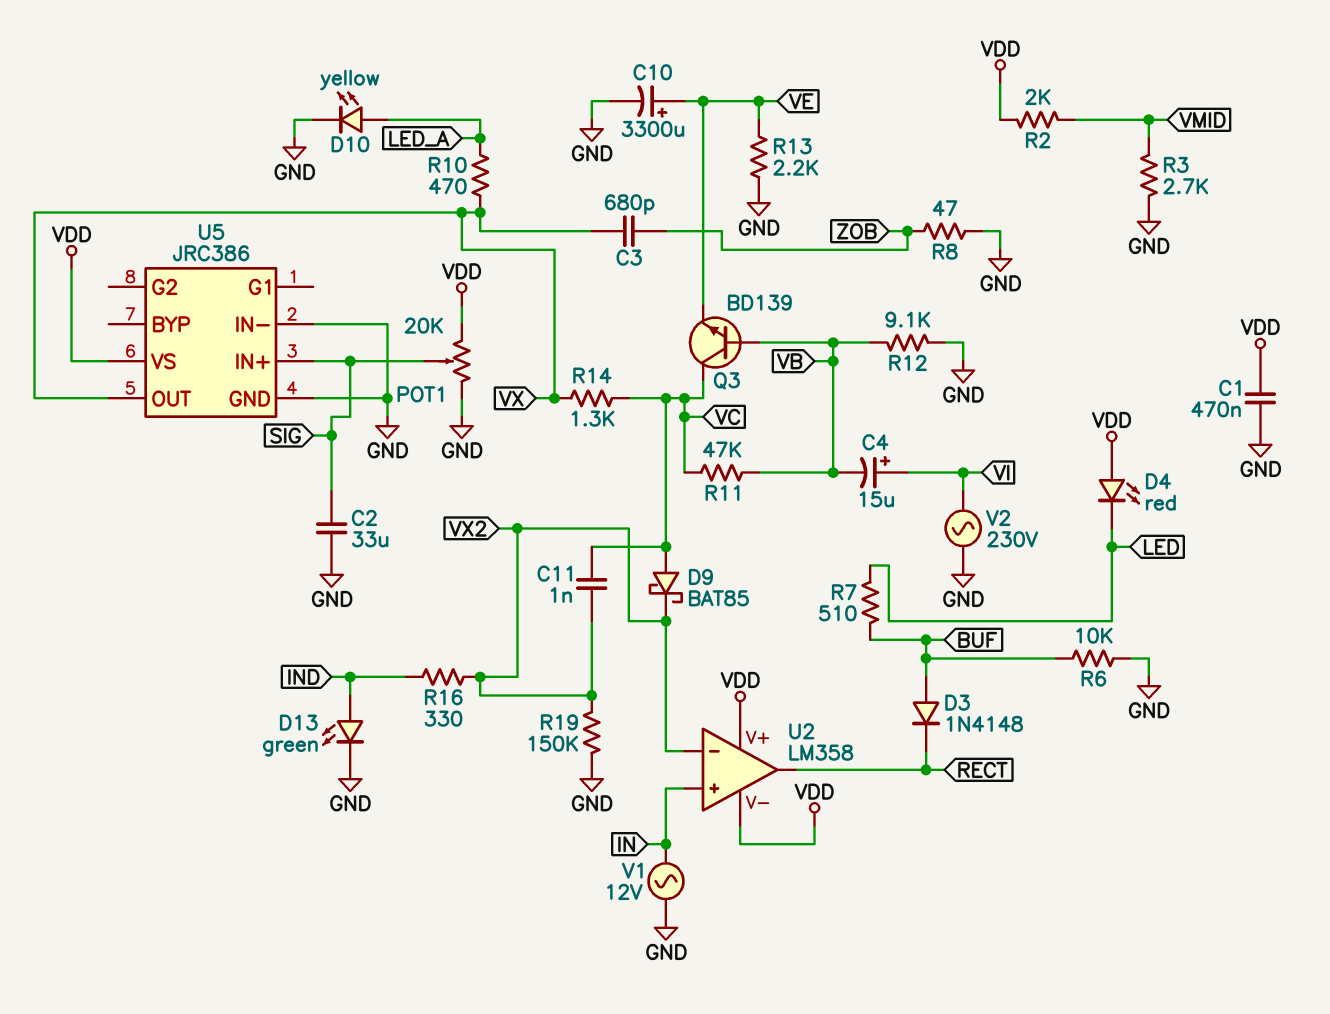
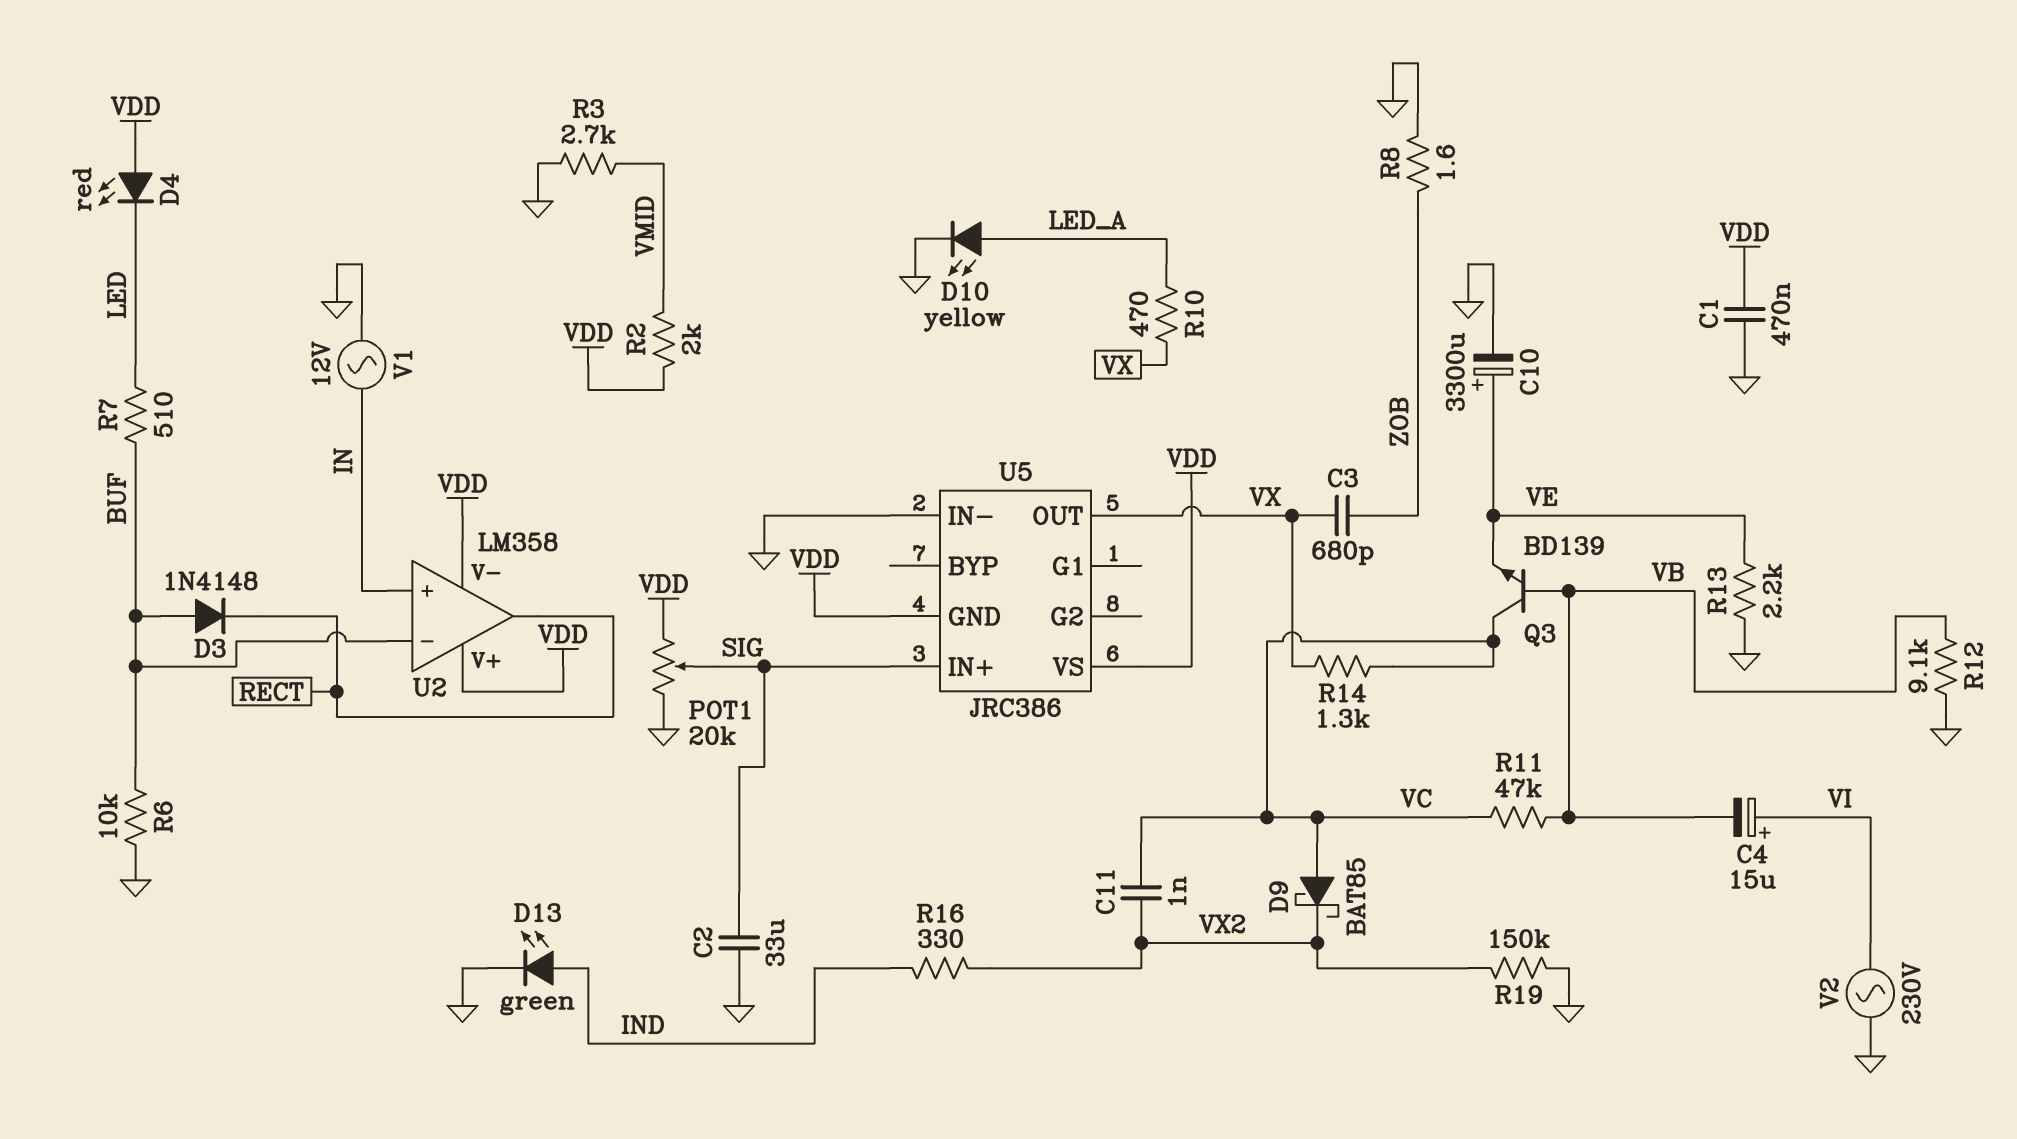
R8: 47 (GND, ZOB) -> 1.6 (GND, ZOB)
U2 pin in-: VX2 -> BUF
U5 pin GND: GND -> VDD

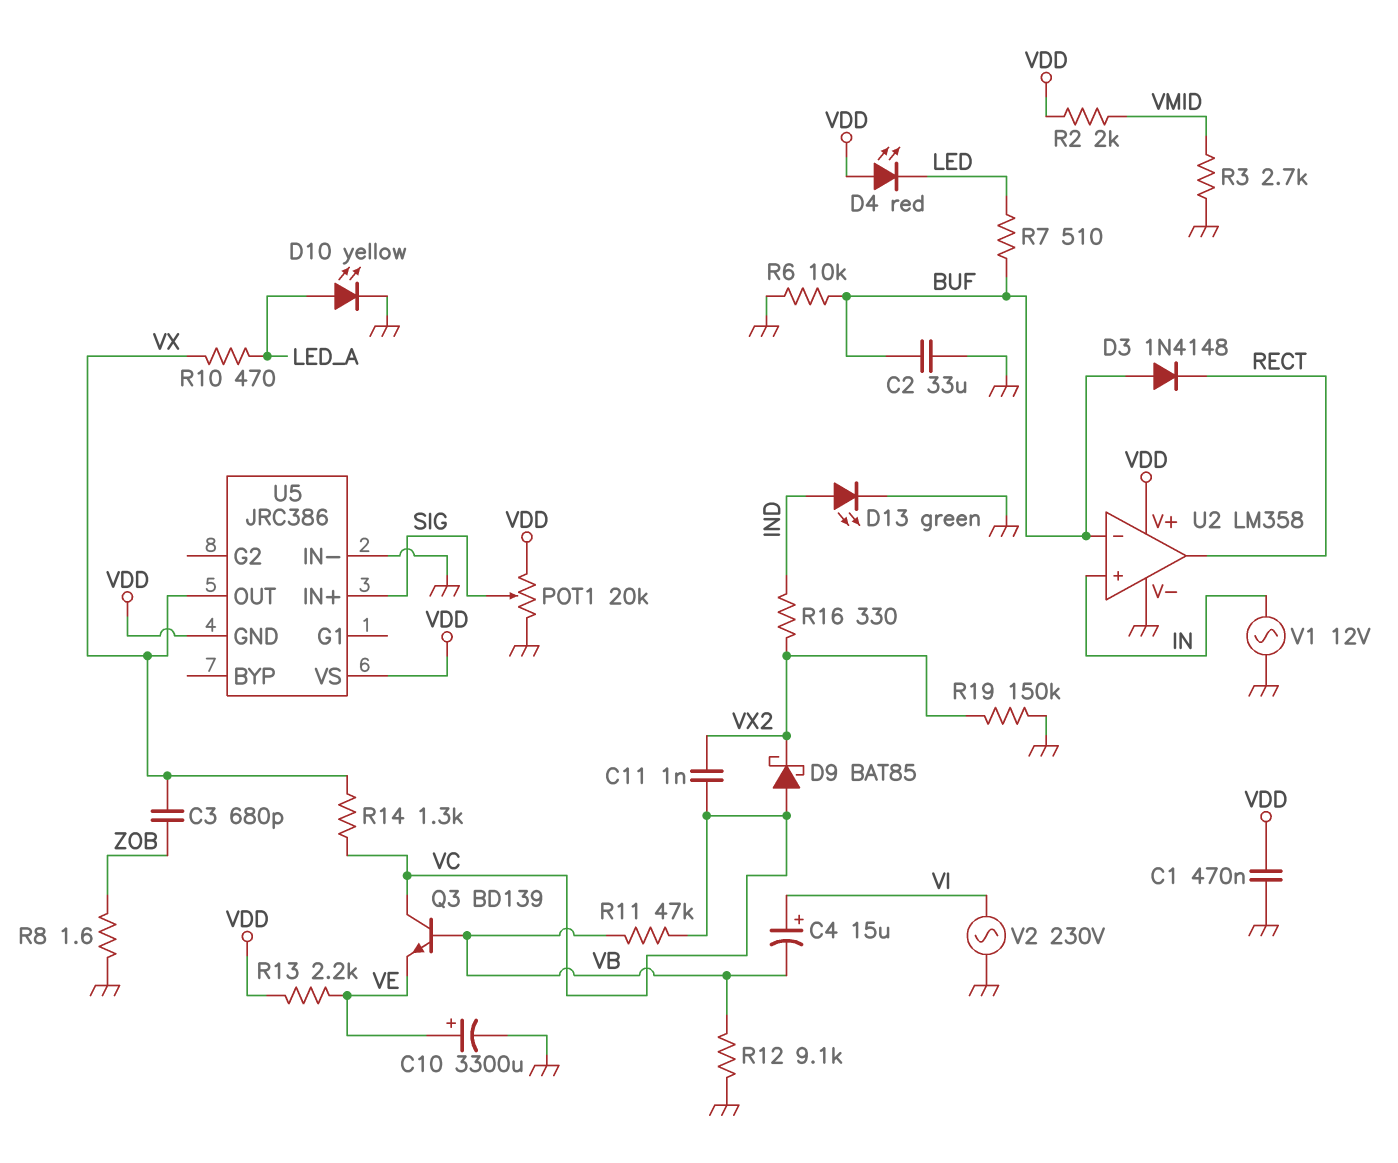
C2: 33uF (GND, SIG) -> 33uF (BUF, GND)
R13: 2.2k (GND, VE) -> 2.2k (VDD, VE)
U2 pin V-: VDD -> GND

